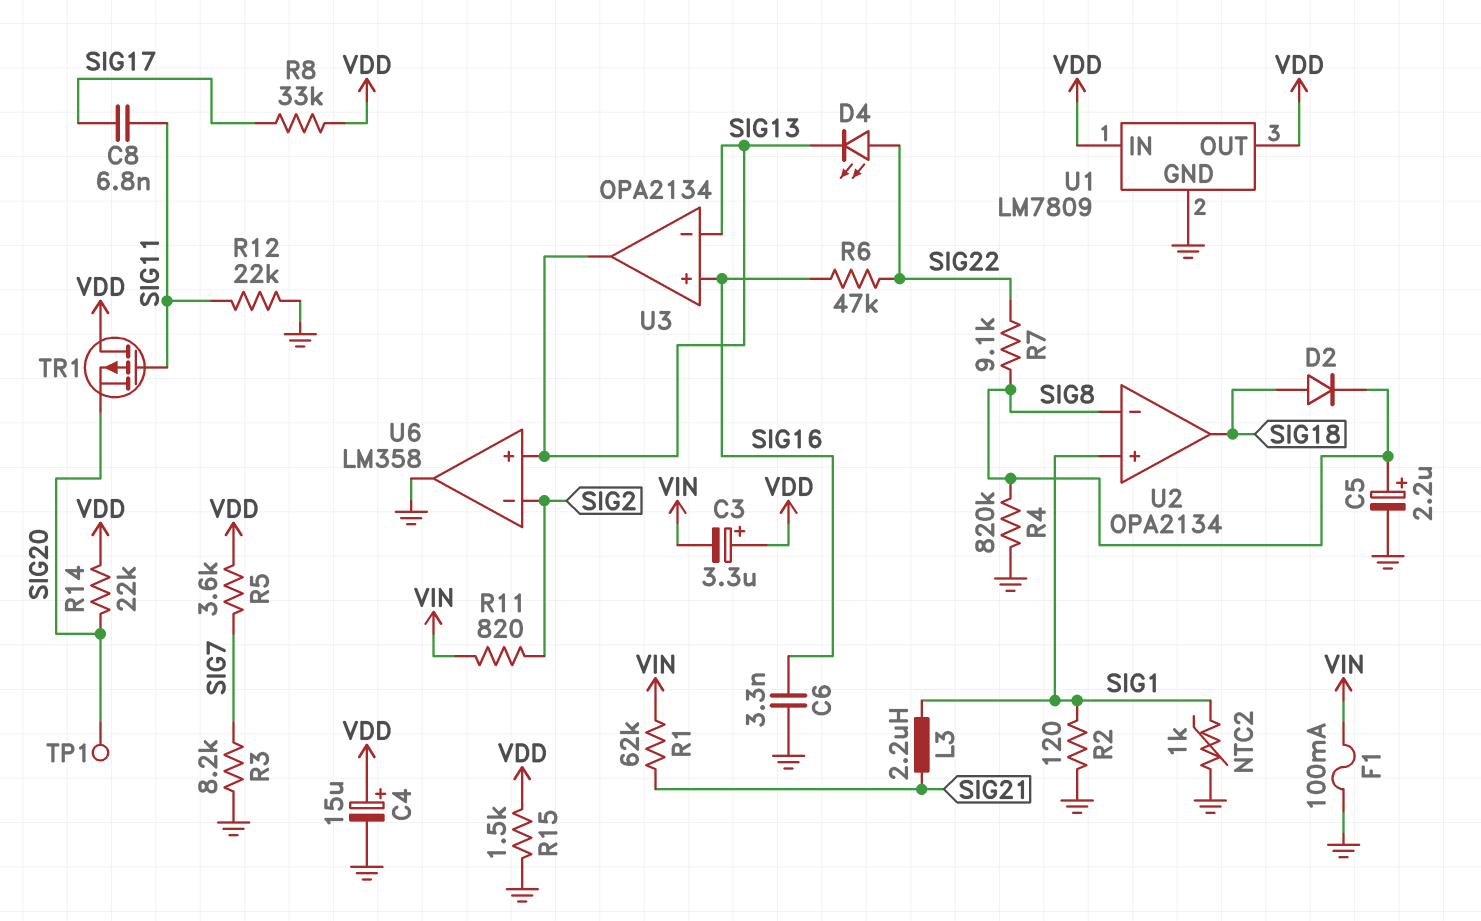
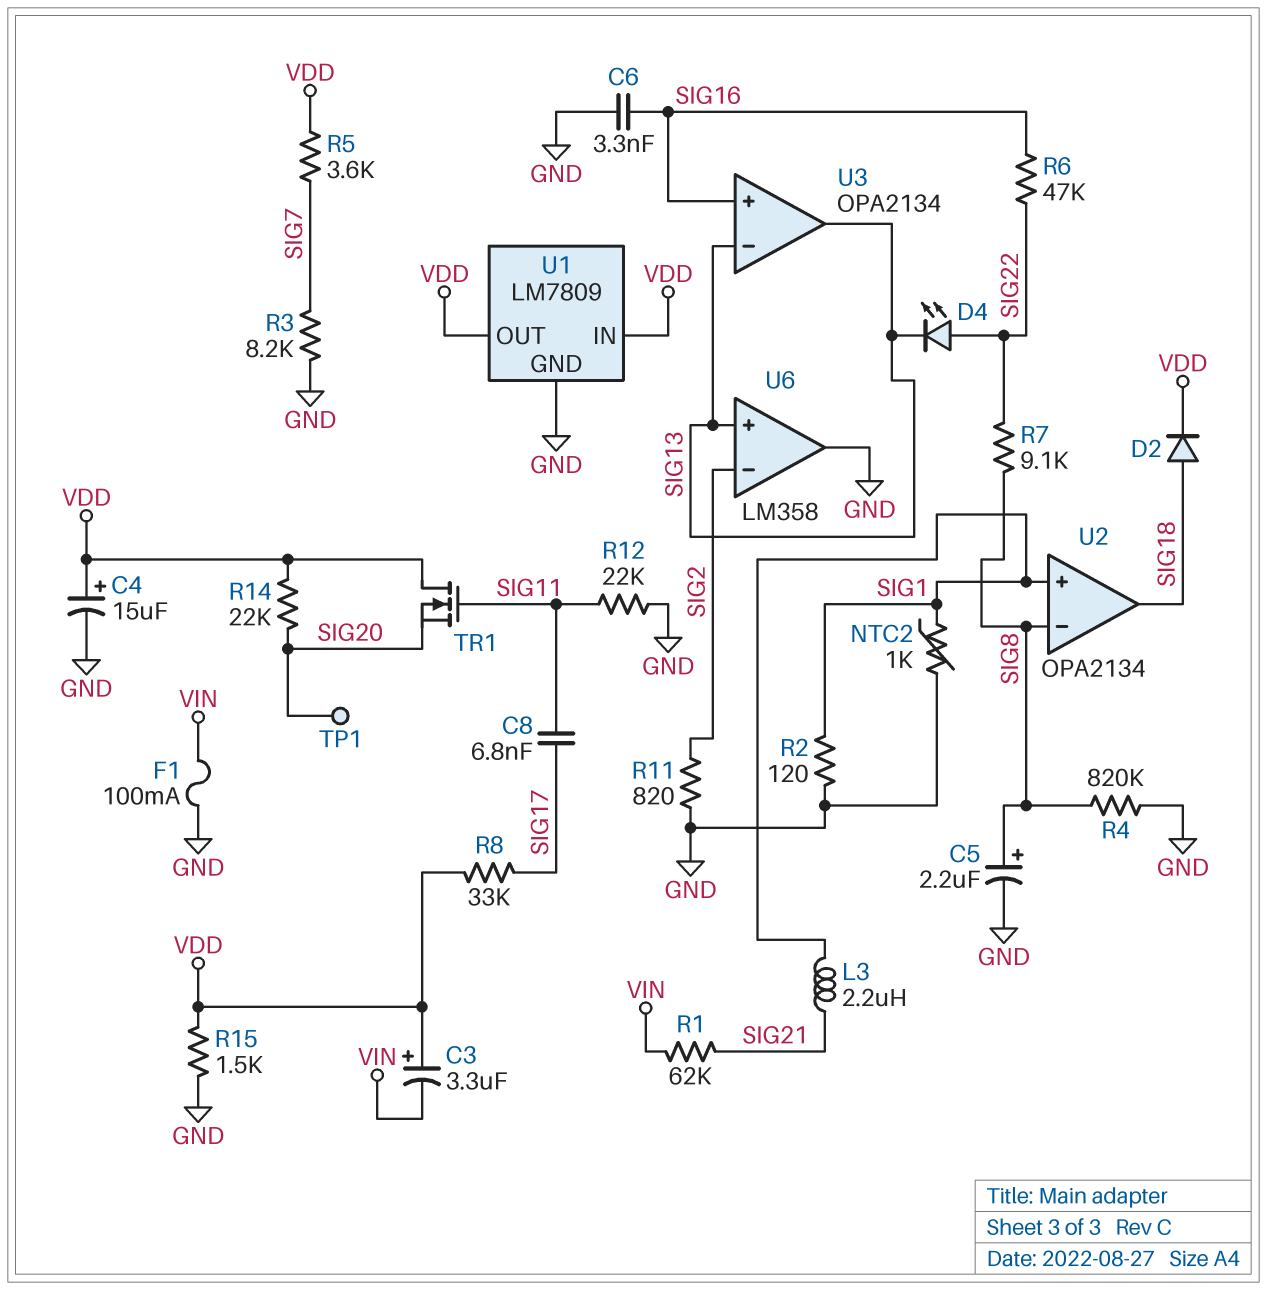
D2: diode (A SIG18, K SIG8) -> diode (A SIG18, K VDD)
R11: 820 (SIG2, VIN) -> 820 (GND, SIG2)
TR1: PMOS (G SIG11, D VDD, S SIG20) -> NMOS (G SIG11, D VDD, S SIG20)

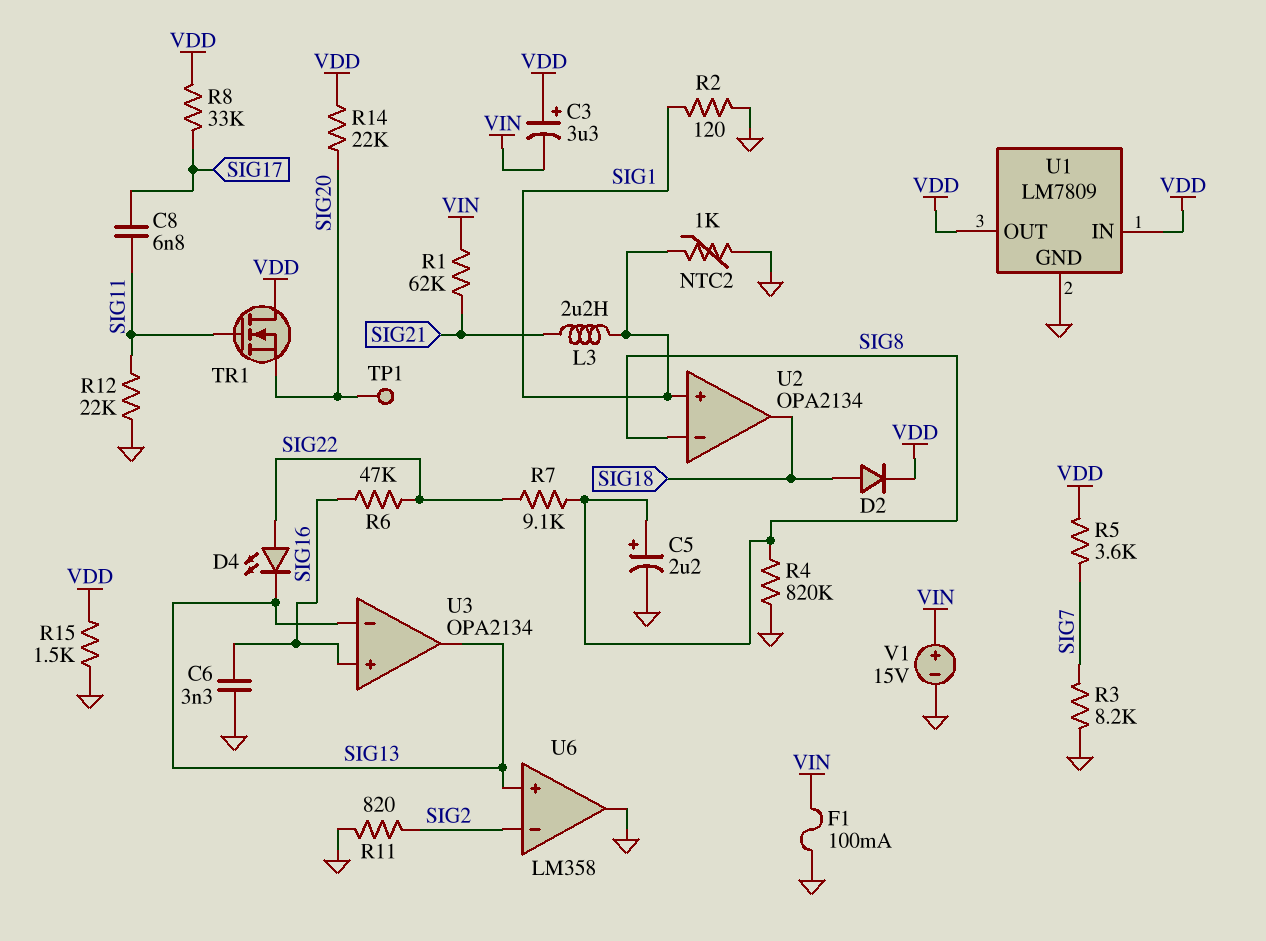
C4: 15uF (plus VDD, minus GND) -> none
V1: none -> 15V (plus VIN, minus GND)

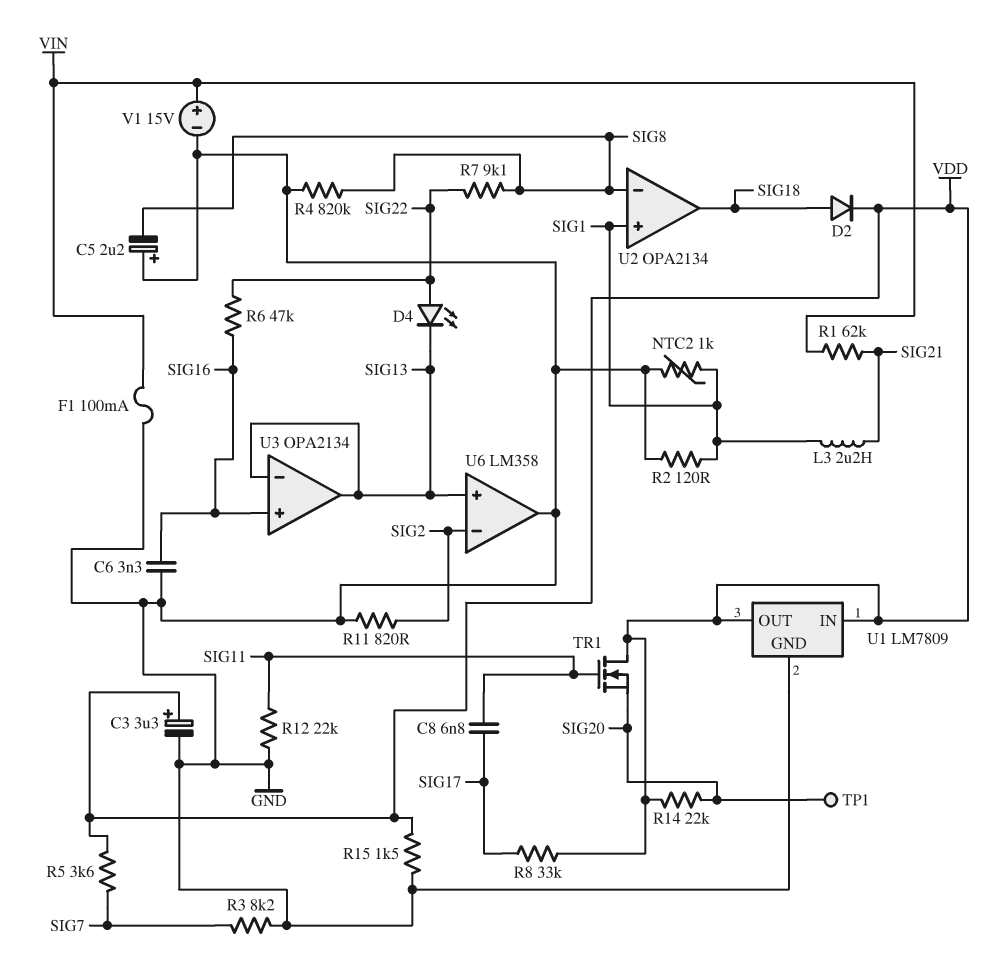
C3: 3.3uF (plus VDD, minus VIN) -> 3.3uF (plus VDD, minus GND)
C5: 2.2uF (plus SIG8, minus GND) -> 2.2uF (plus GND, minus SIG8)

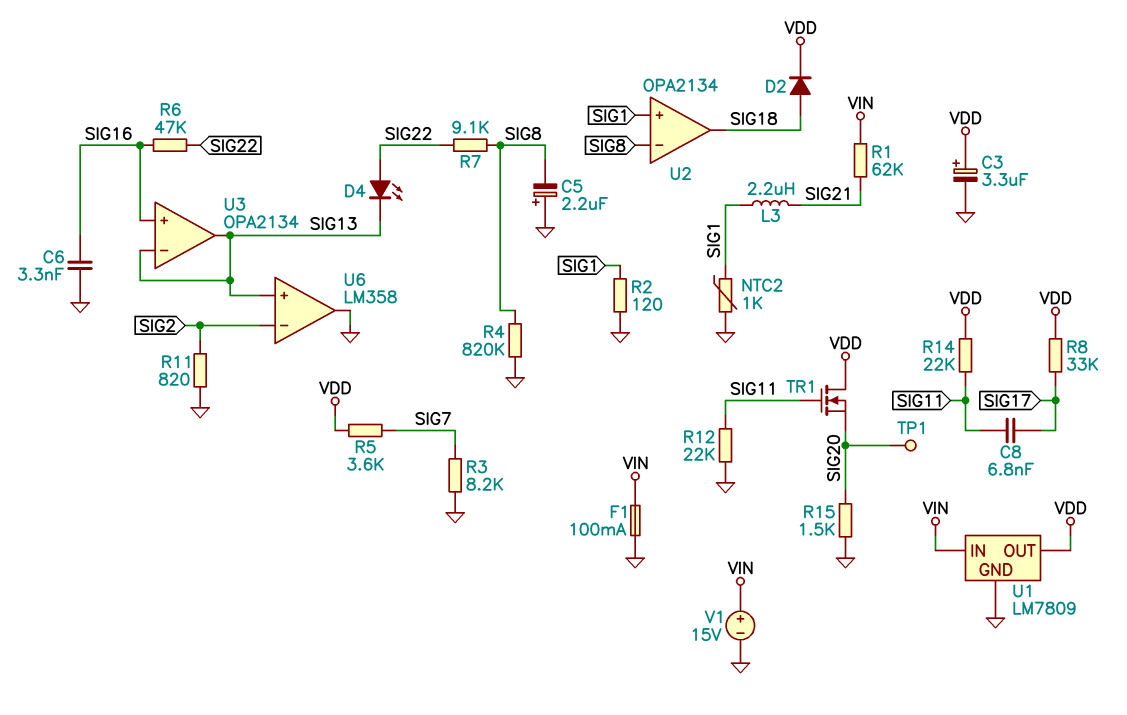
R14: 22k (SIG20, VDD) -> 22k (SIG11, VDD)
R15: 1.5k (GND, VDD) -> 1.5k (GND, SIG20)
U1 pin IN: VDD -> VIN

